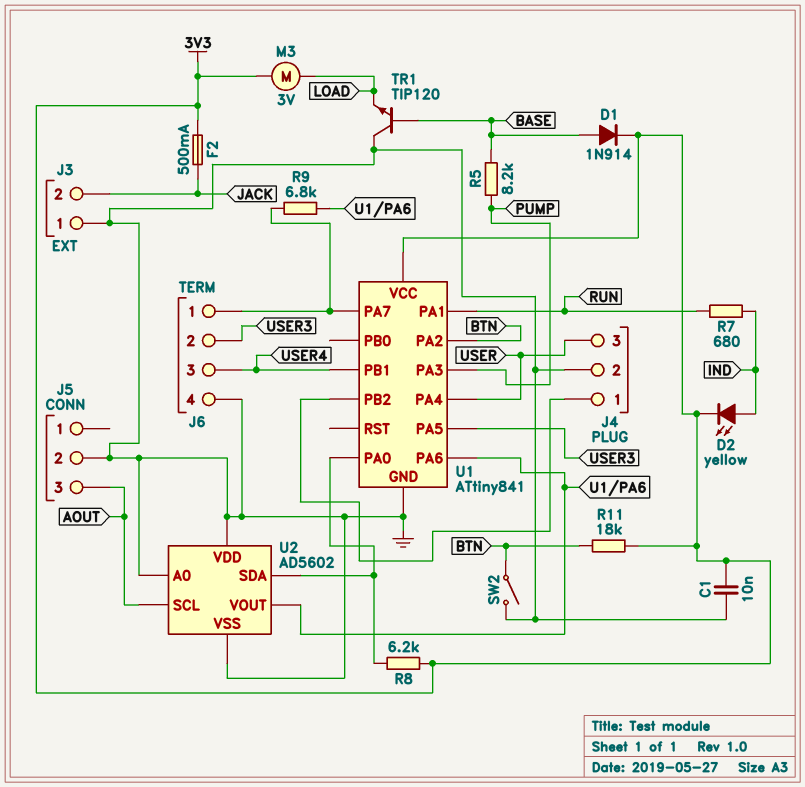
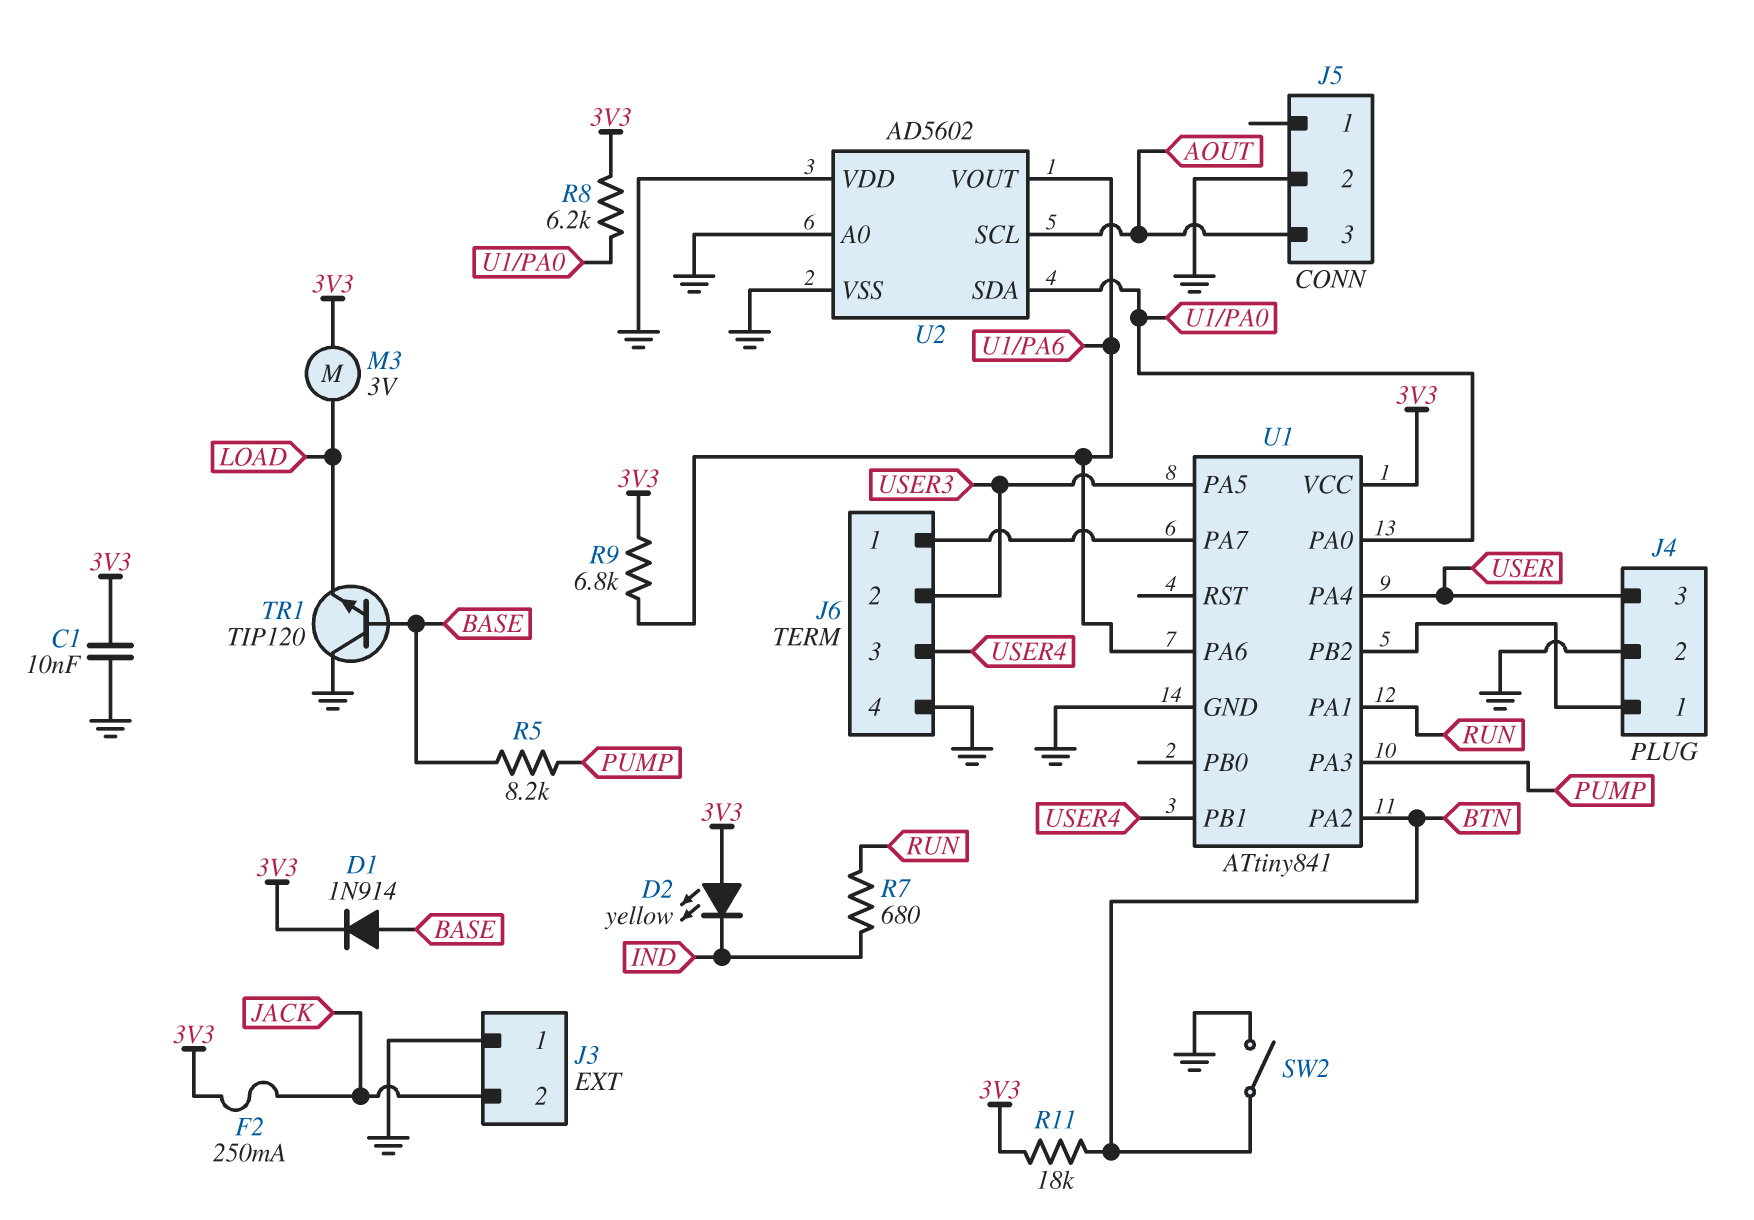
D2: LED yellow (A IND, K 3V3) -> LED yellow (A 3V3, K IND)
F2: 500mA (3V3, JACK) -> 250mA (3V3, JACK)
R9: 6.8k (J6/1, U1/PA6) -> 6.8k (3V3, U1/PA6)

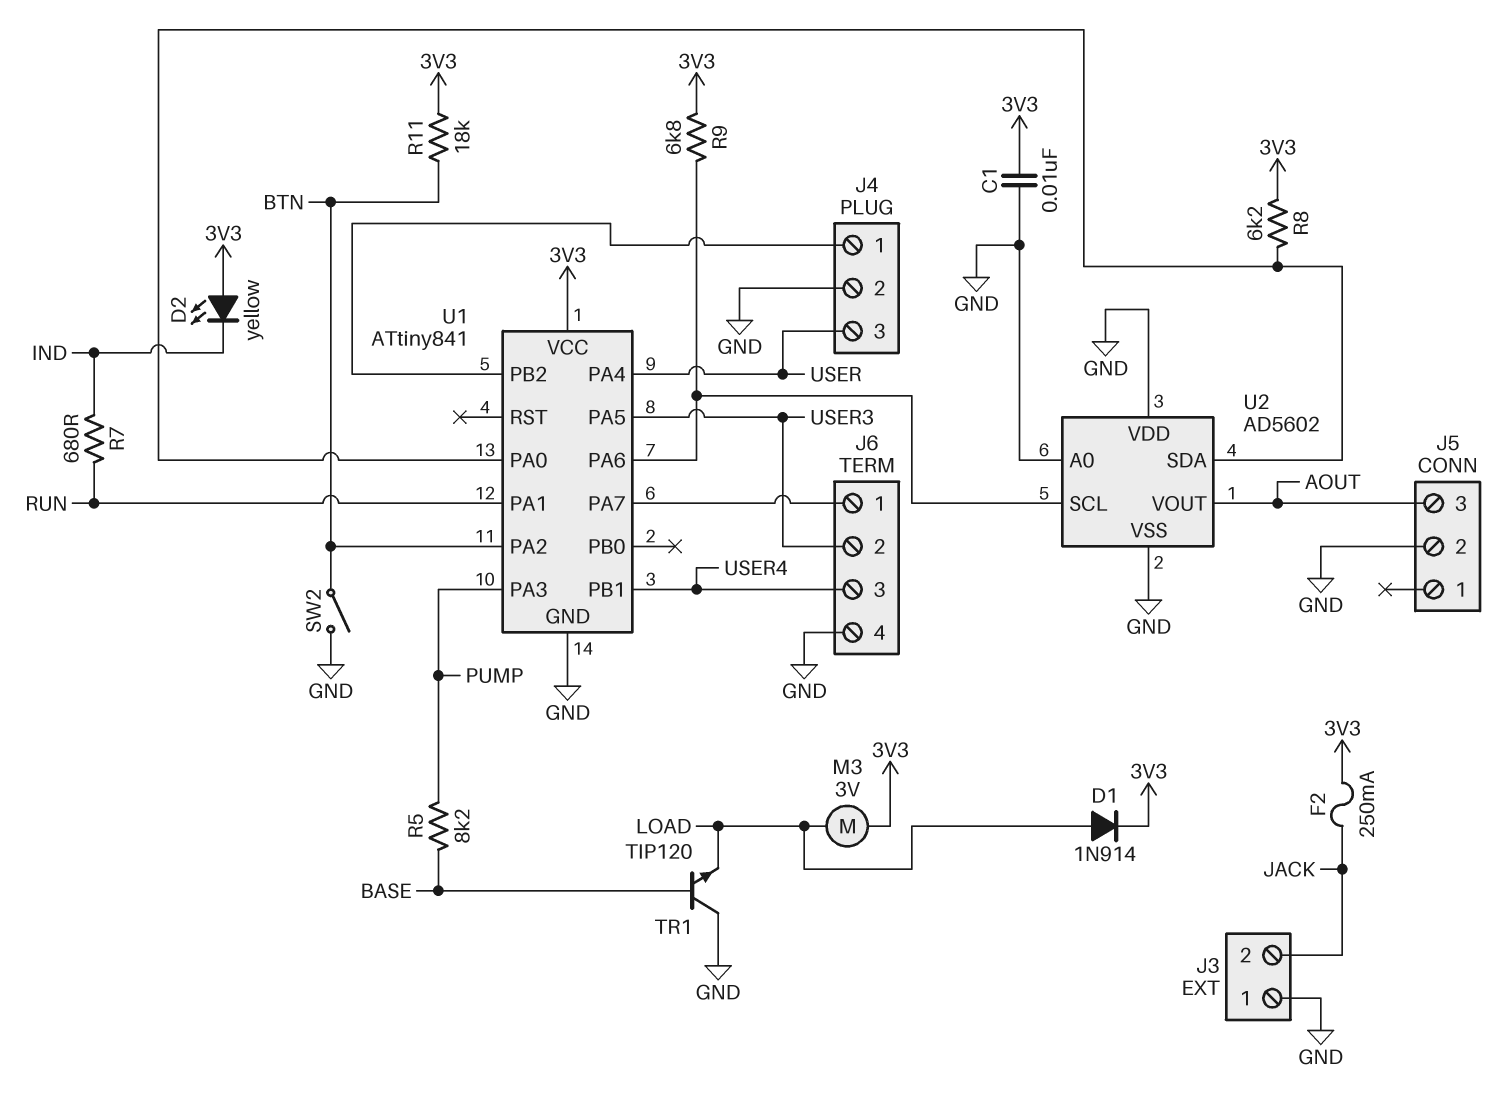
D1: diode 1N914 (A BASE, K 3V3) -> diode 1N914 (A LOAD, K 3V3)
U2 pin SCL: AOUT -> U1/PA6
U2 pin VOUT: U1/PA6 -> AOUT

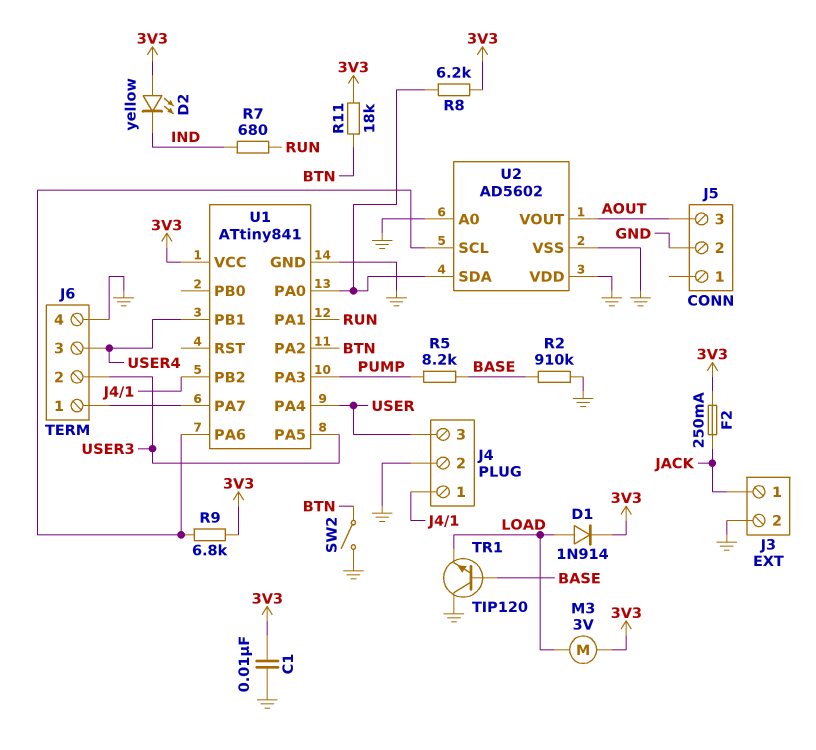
J3 pin 1: GND -> JACK
J3 pin 2: JACK -> GND
R2: none -> 910k (BASE, GND)

